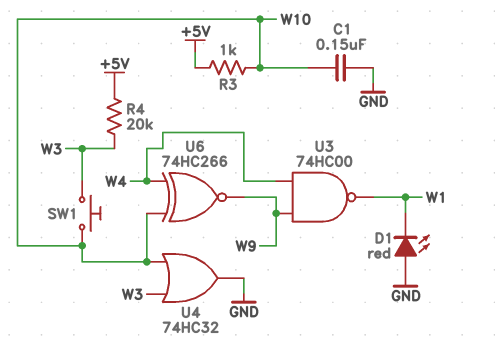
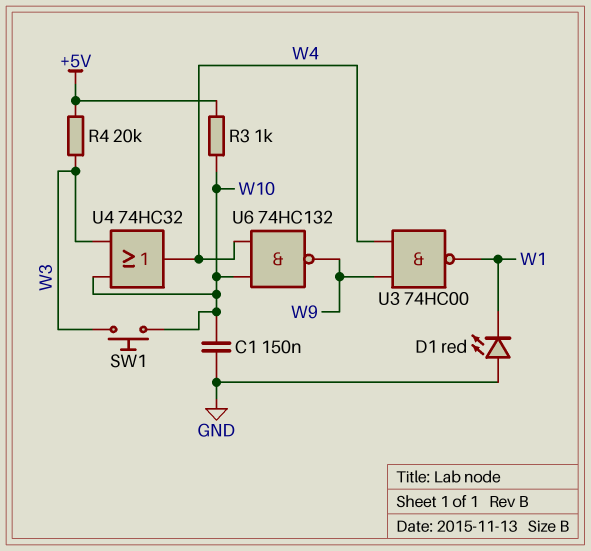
U4: OR 74HC32 (in W3, in W10, out GND) -> OR 74HC32 (in W3, in W10, out W4)
U6: XNOR 74HC266 (in W4, in W10, out W9) -> NAND 74HC132 (in W4, in W10, out W9)

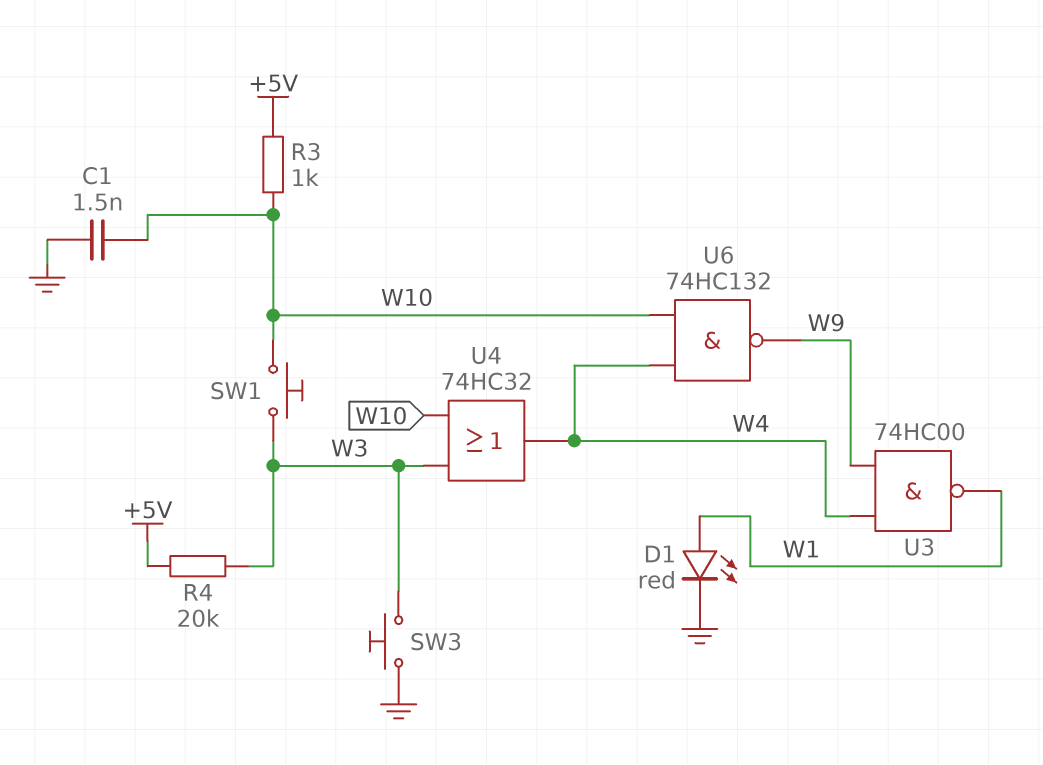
C1: 150nF (GND, W10) -> 1.5nF (GND, W10)
D1: LED red (A GND, K W1) -> LED red (A W1, K GND)
SW3: none -> button (GND, W3)

